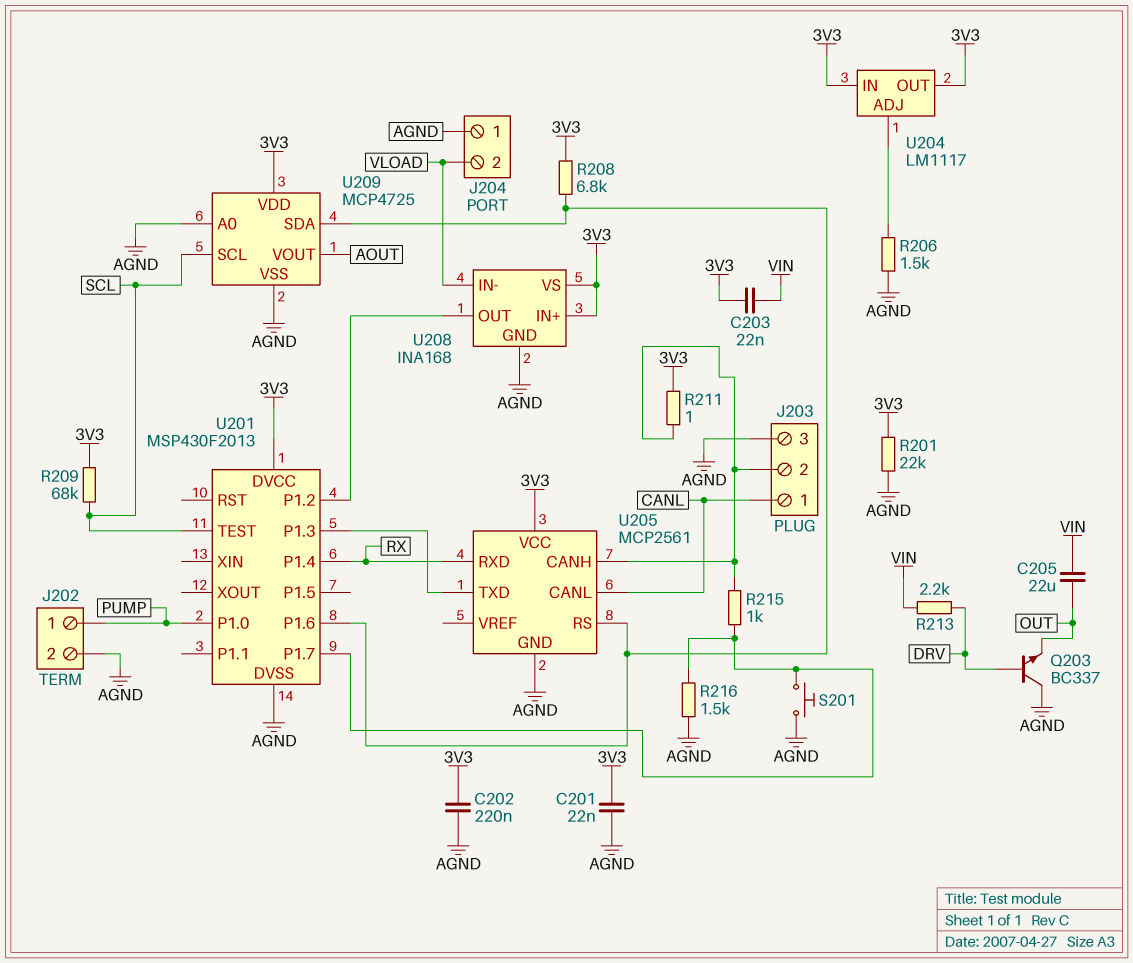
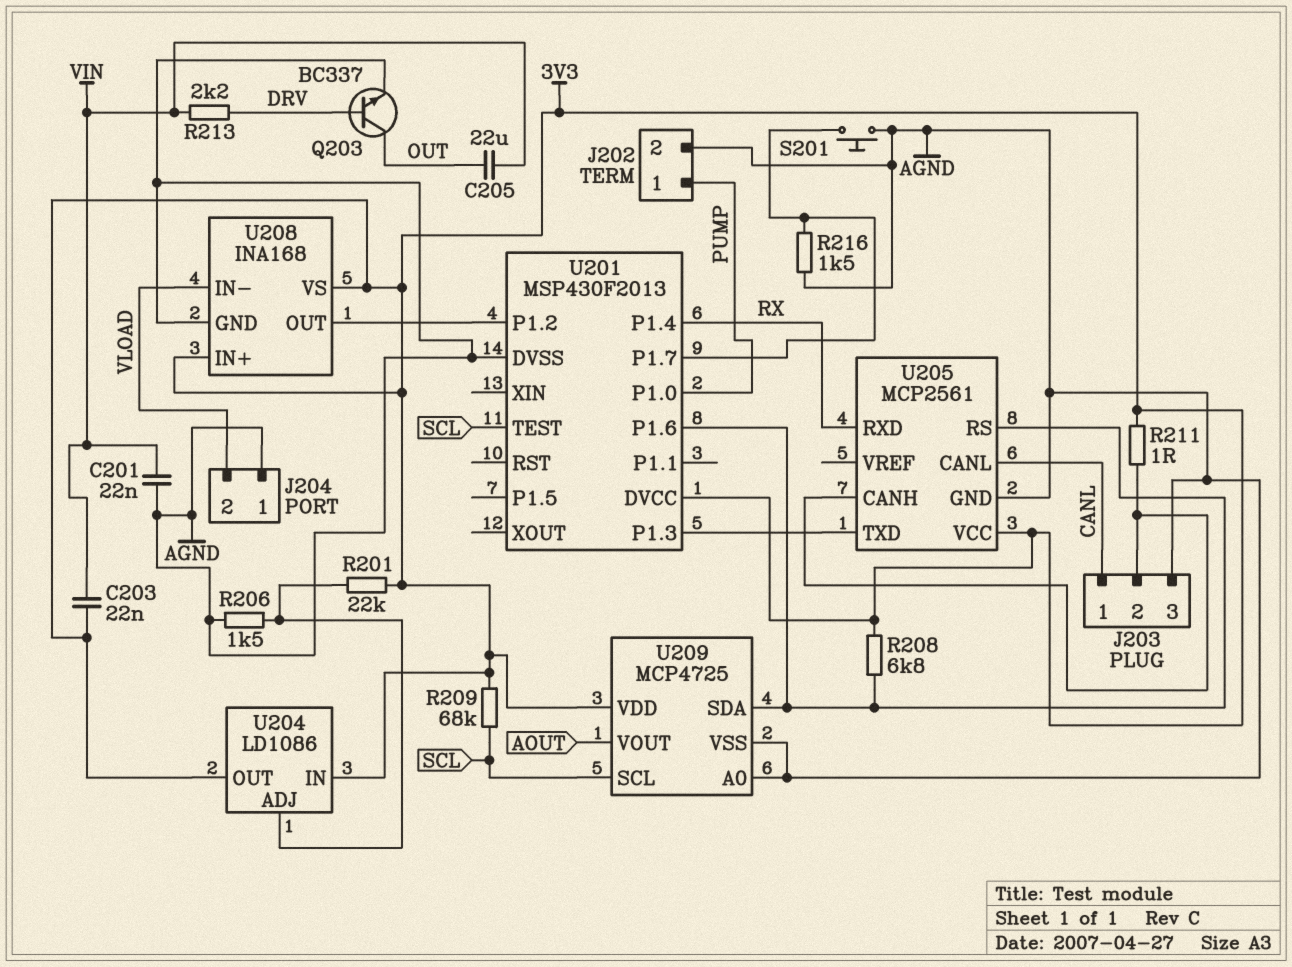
C201: 22nF (3V3, AGND) -> 22nF (AGND, VIN)
C202: 220nF (3V3, AGND) -> none
Q203: NPN BC337 (B DRV, C AGND, E OUT) -> NPN BC337 (B DRV, C OUT, E AGND)
R201: 22k (3V3, AGND) -> 22k (3V3, U204/ADJ)
R215: 1k (J203/2, U201/P1.7) -> none
U204: LM1117 -> LD1086

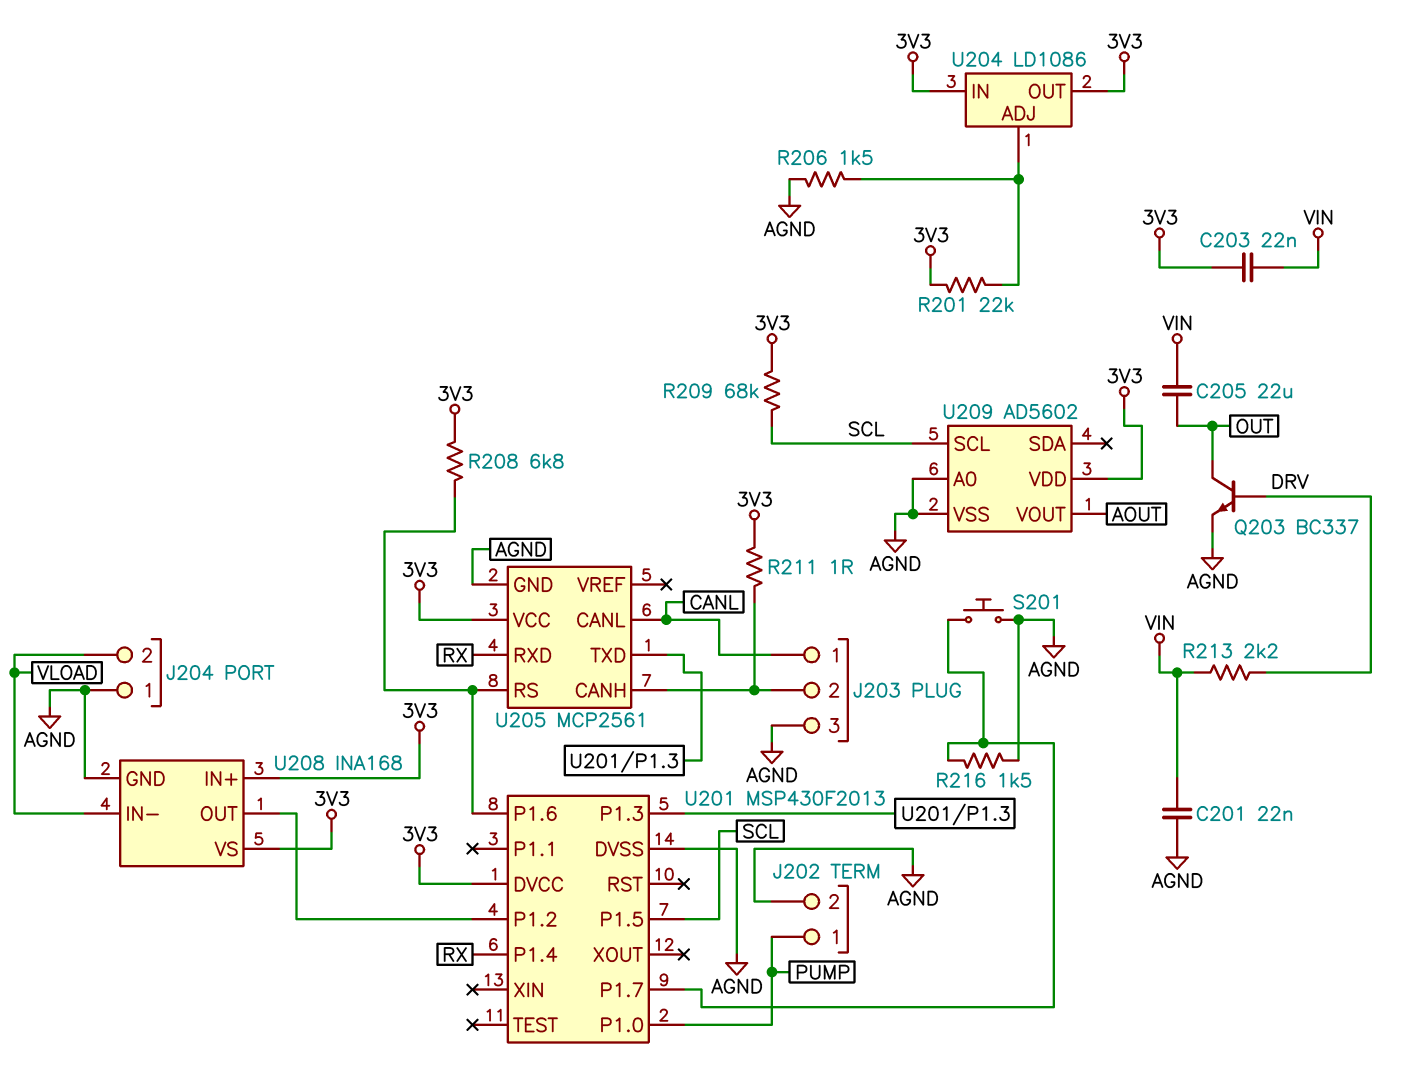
U201 pin P1.5: none -> SCL
U201 pin TEST: SCL -> none
U209: MCP4725 -> AD5602
U209 pin SDA: U201/P1.6 -> none

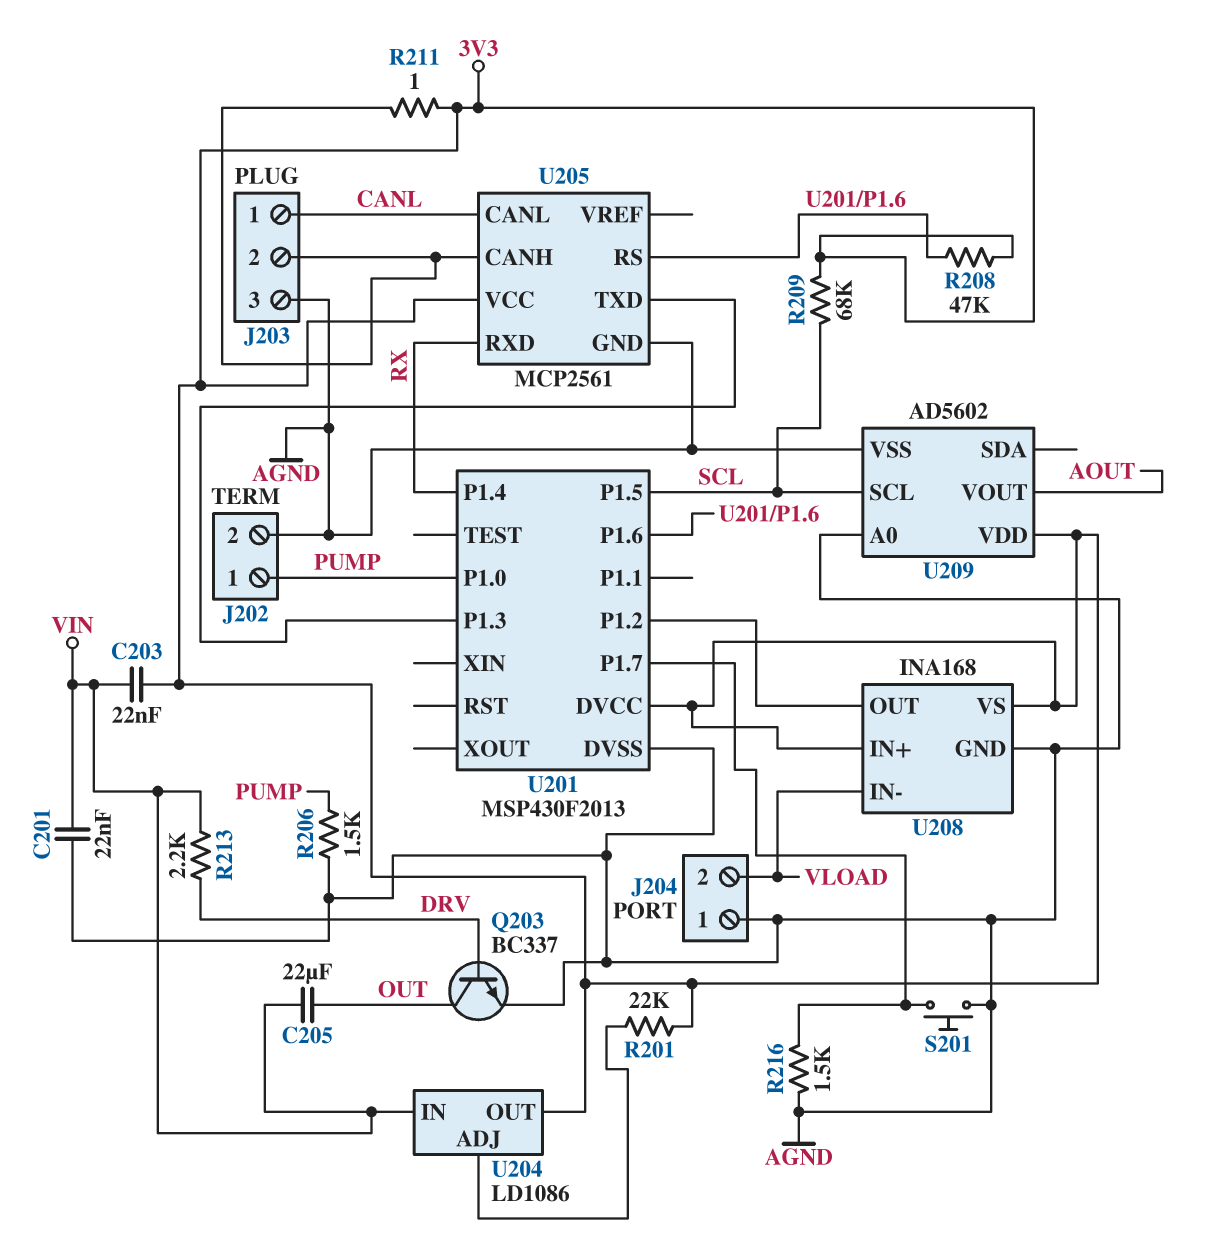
R206: 1.5k (AGND, U204/ADJ) -> 1.5k (AGND, PUMP)
R208: 6.8k (3V3, U201/P1.6) -> 47k (3V3, U201/P1.6)
U204 pin IN: 3V3 -> VIN

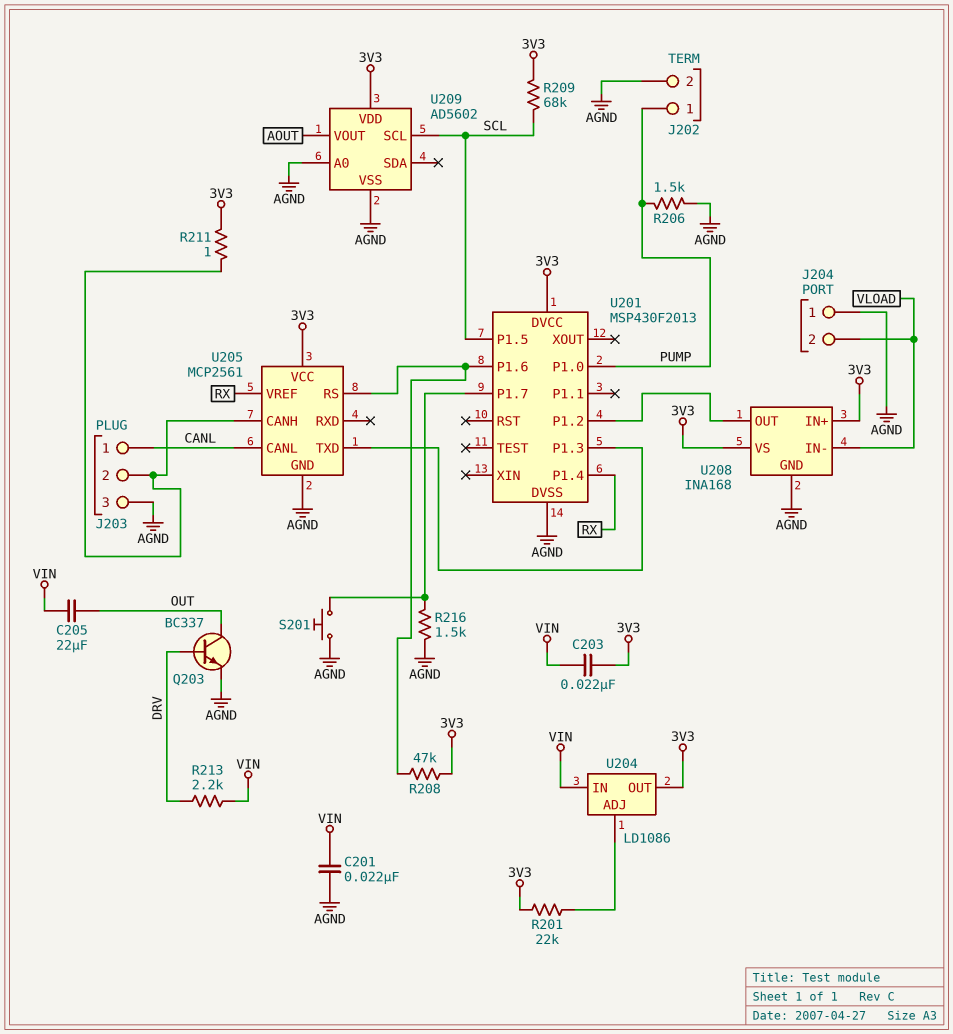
U205 pin RXD: RX -> none
U205 pin VREF: none -> RX

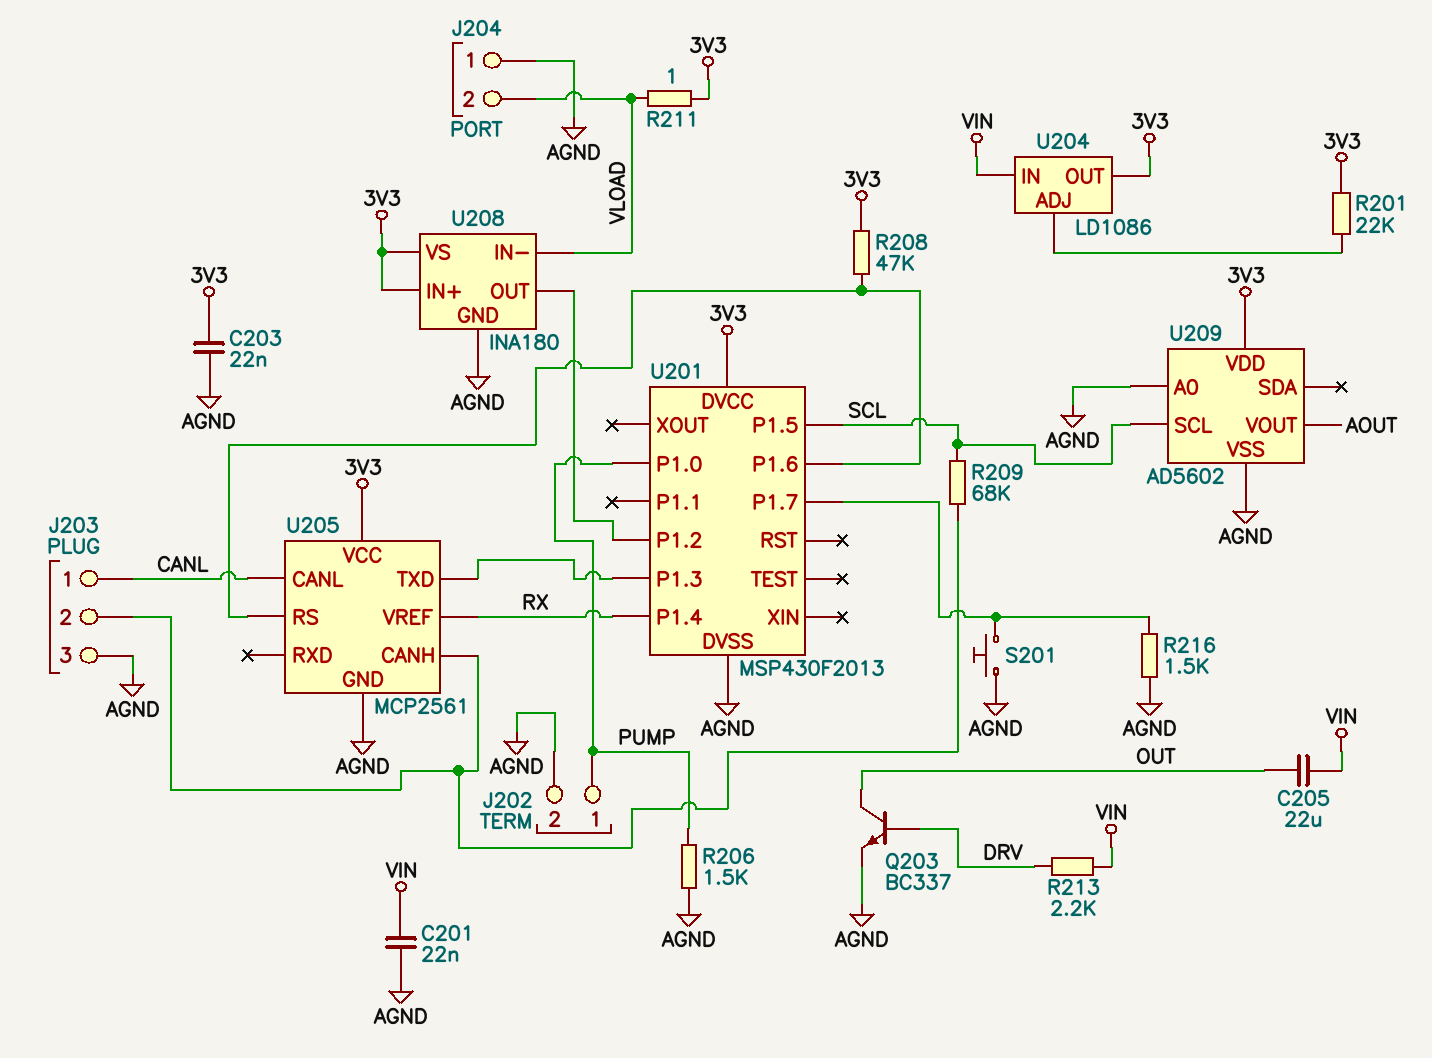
C203: 22nF (3V3, VIN) -> 22nF (3V3, AGND)
R209: 68k (3V3, SCL) -> 68k (J203/2, SCL)
R211: 1 (3V3, J203/2) -> 1 (3V3, VLOAD)
U208: INA168 -> INA180

